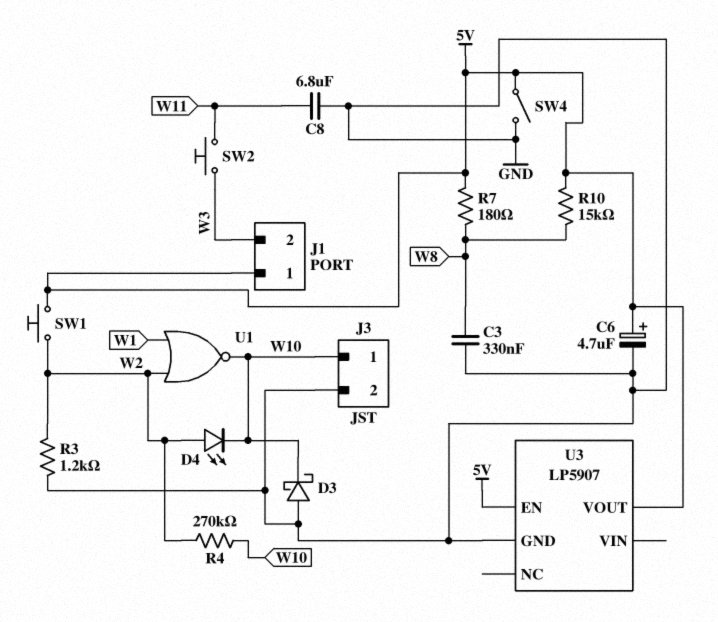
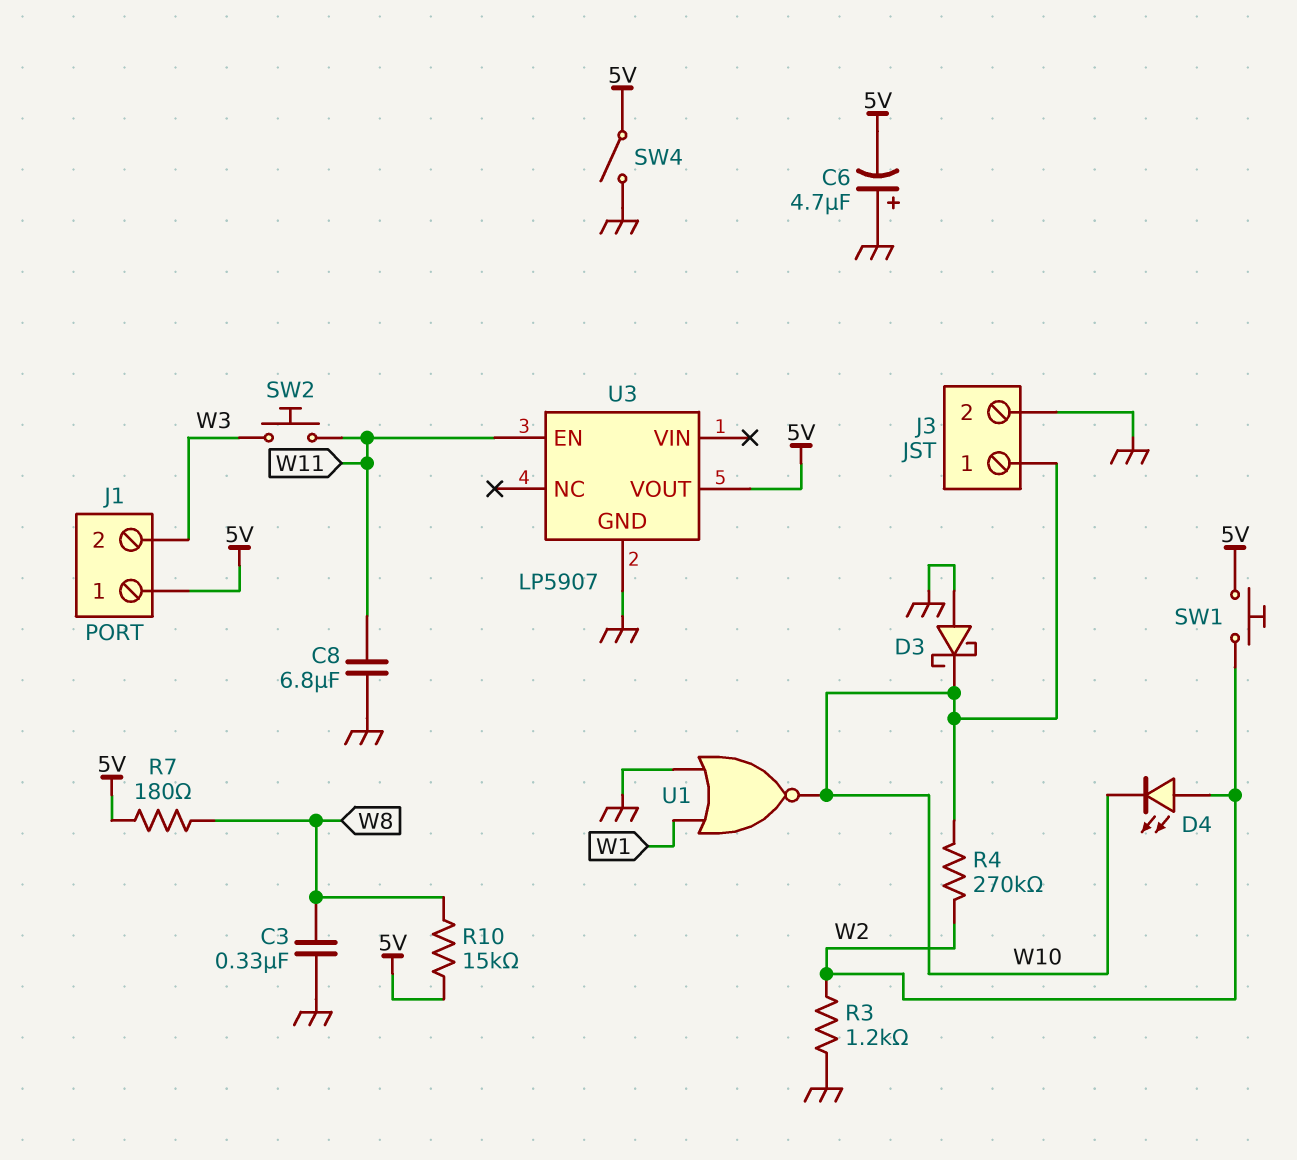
C6: 4.7uF (plus 5V, minus GND) -> 4.7uF (plus GND, minus 5V)
U1: NOR (in W1, in W2, out W10) -> NOR (in GND, in W1, out W10)
U3 pin EN: 5V -> W11

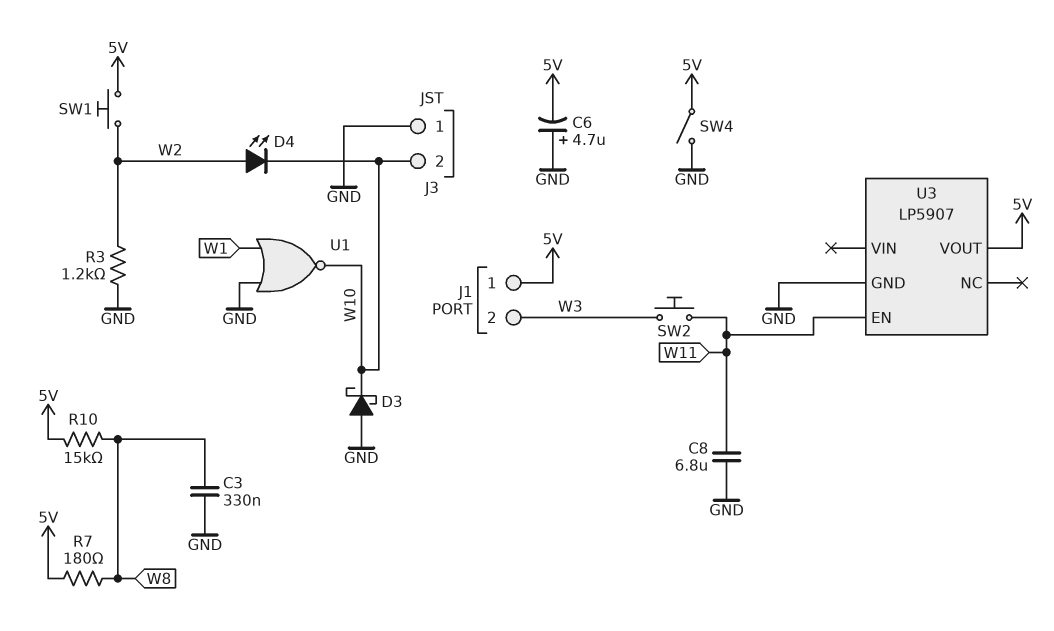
J3 pin 1: W10 -> GND
J3 pin 2: GND -> W10
R4: 270k (W2, W10) -> none

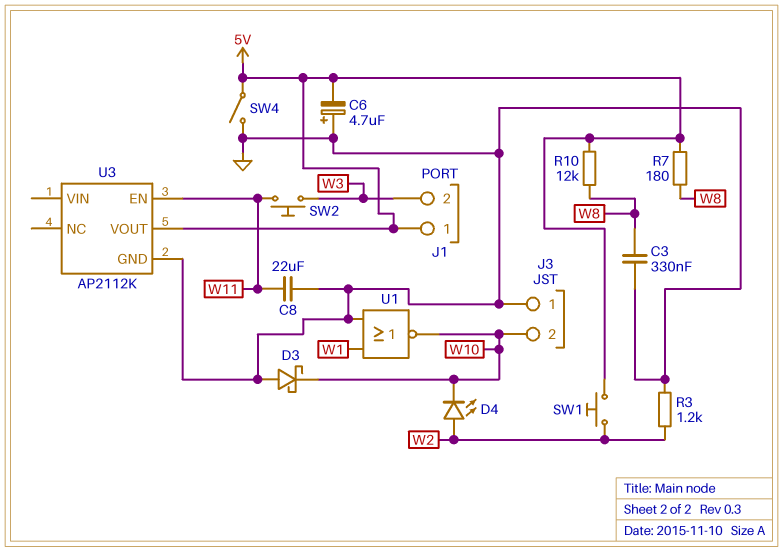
C8: 6.8uF (GND, W11) -> 22uF (GND, W11)
R10: 15k (5V, W8) -> 12k (5V, W8)
U3: LP5907 -> AP2112K

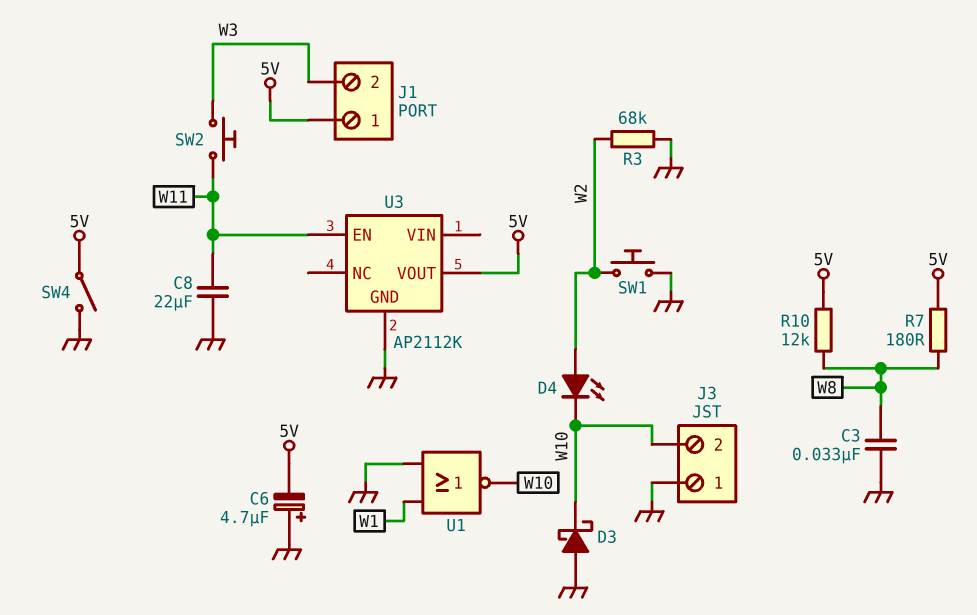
C3: 330nF (GND, W8) -> 33nF (GND, W8)
R3: 1.2k (GND, W2) -> 68k (GND, W2)
SW1: button (5V, W2) -> button (GND, W2)

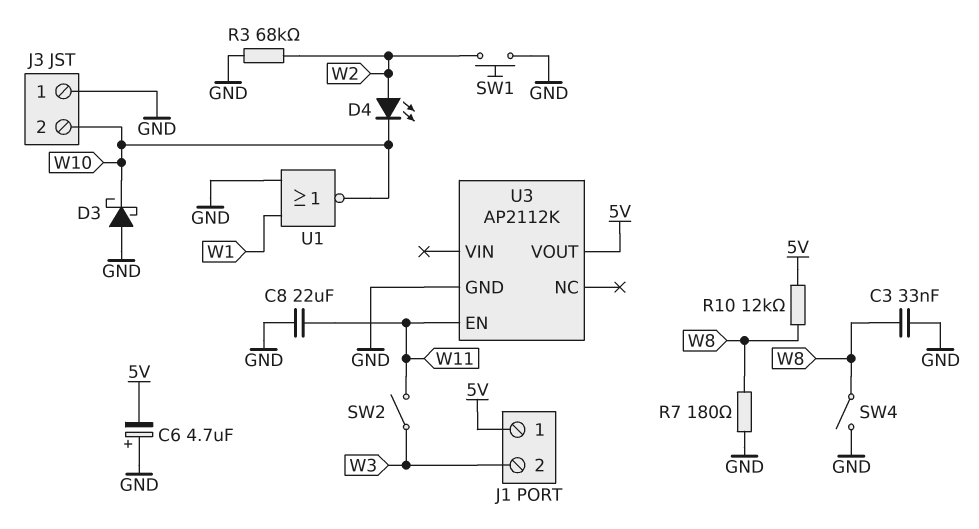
R7: 180 (5V, W8) -> 180 (GND, W8)
SW2: button (W3, W11) -> switch (W3, W11)
SW4: switch (5V, GND) -> switch (GND, W8)

